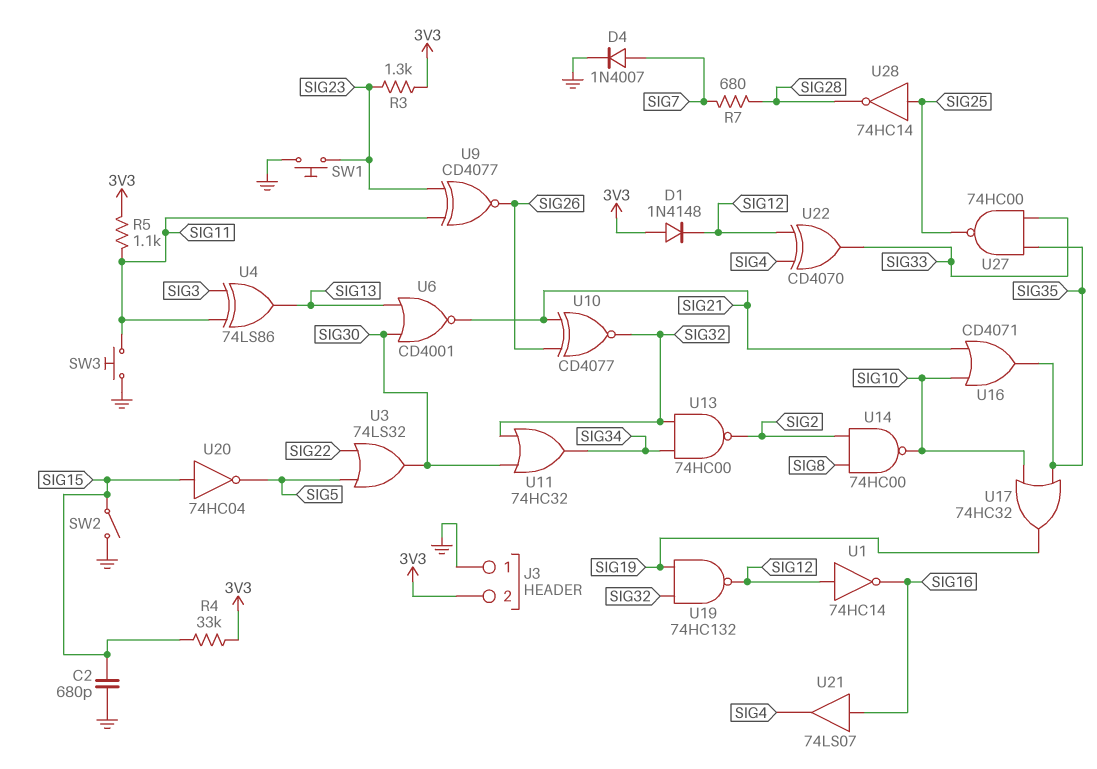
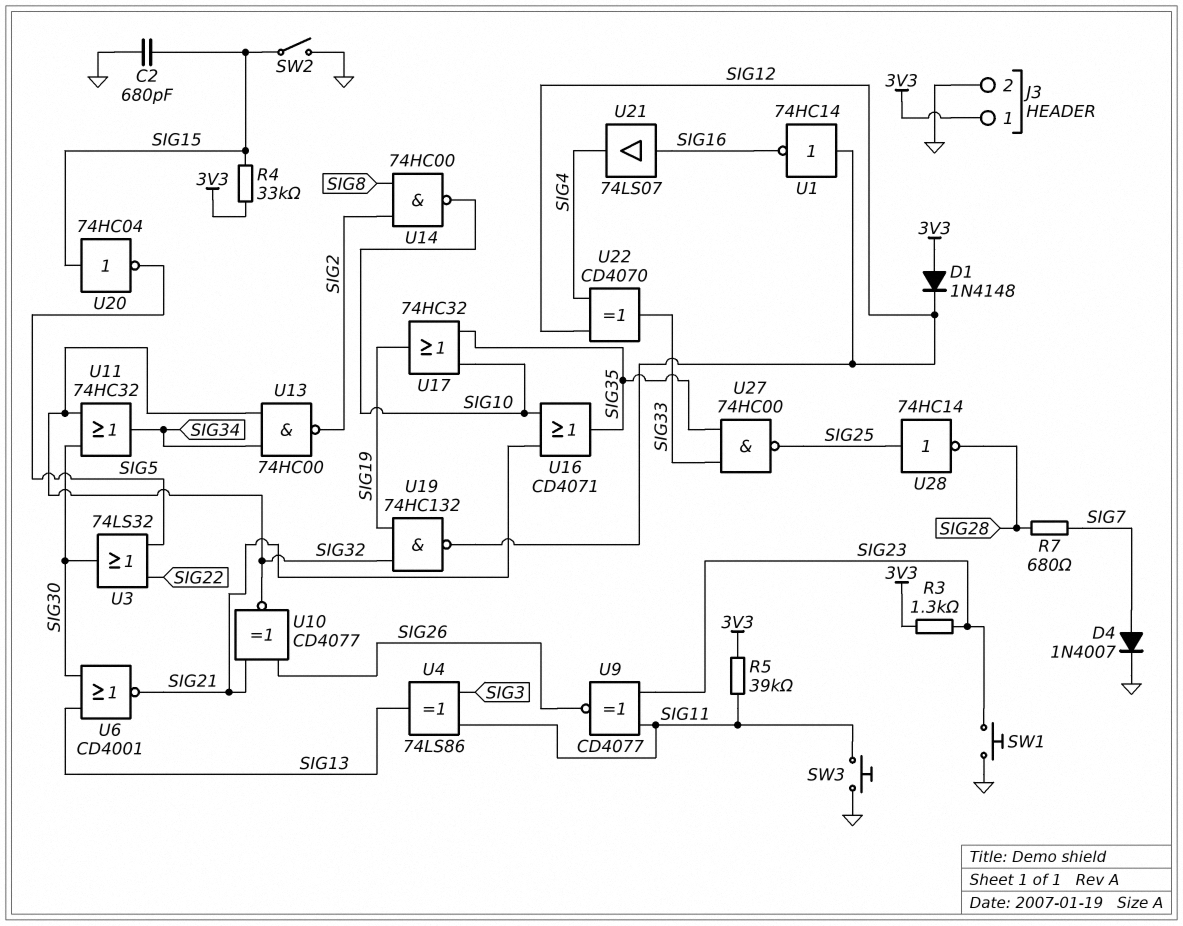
J3 pin 1: GND -> 3V3
J3 pin 2: 3V3 -> GND
R5: 1.1k (3V3, SIG11) -> 39k (3V3, SIG11)

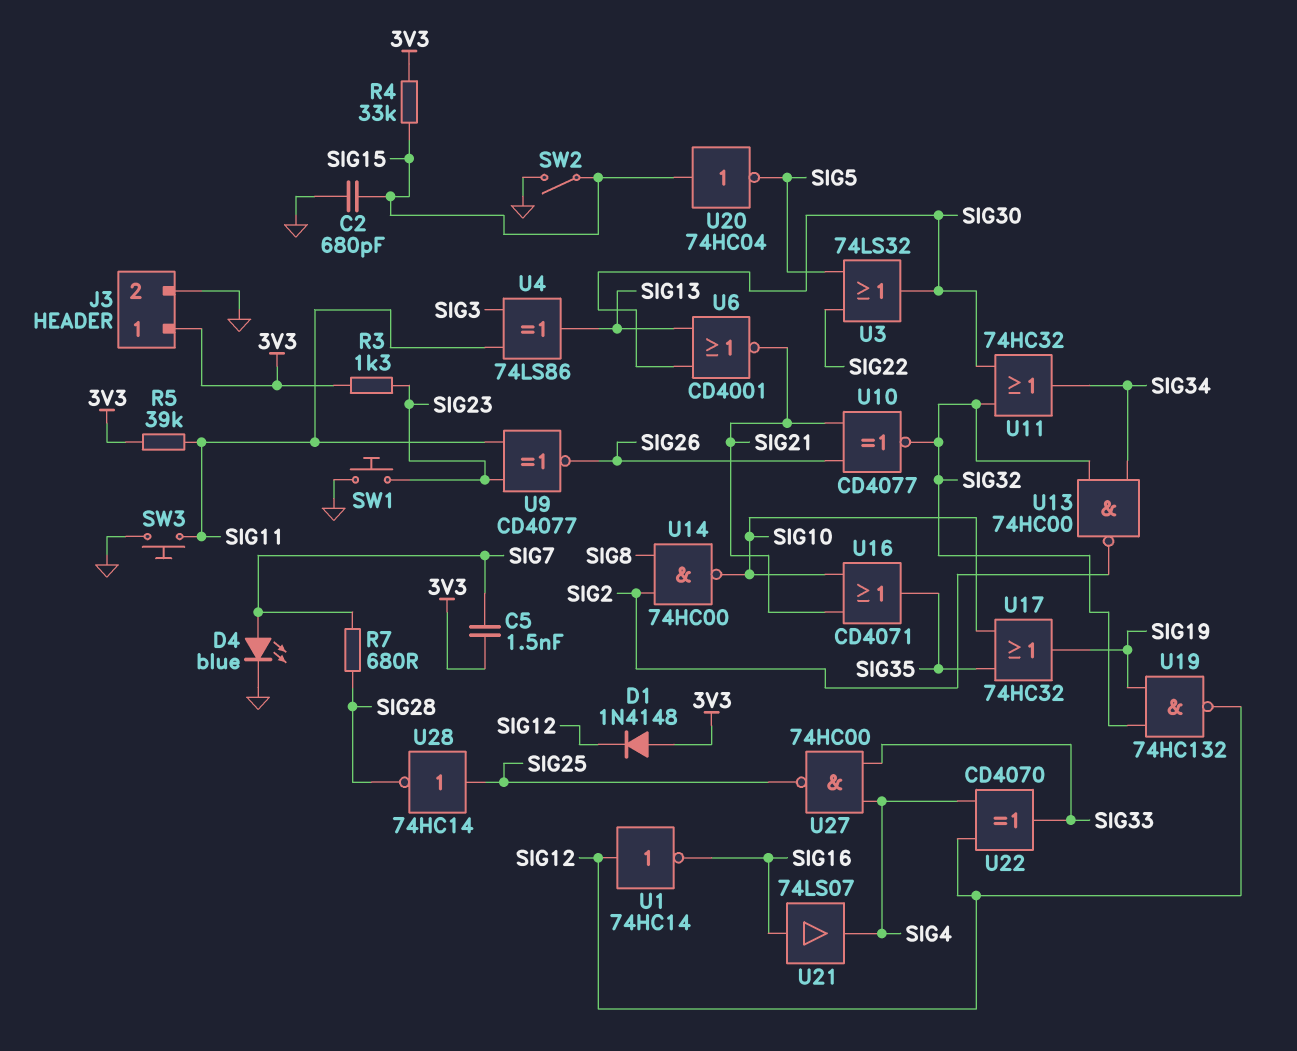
C5: none -> 1.5nF (3V3, SIG7)
D4: diode 1N4007 (A SIG7, K GND) -> LED blue (A SIG7, K GND)
U27: NAND 74HC00 (in SIG33, in SIG35, out SIG25) -> NAND 74HC00 (in SIG4, in SIG33, out SIG25)

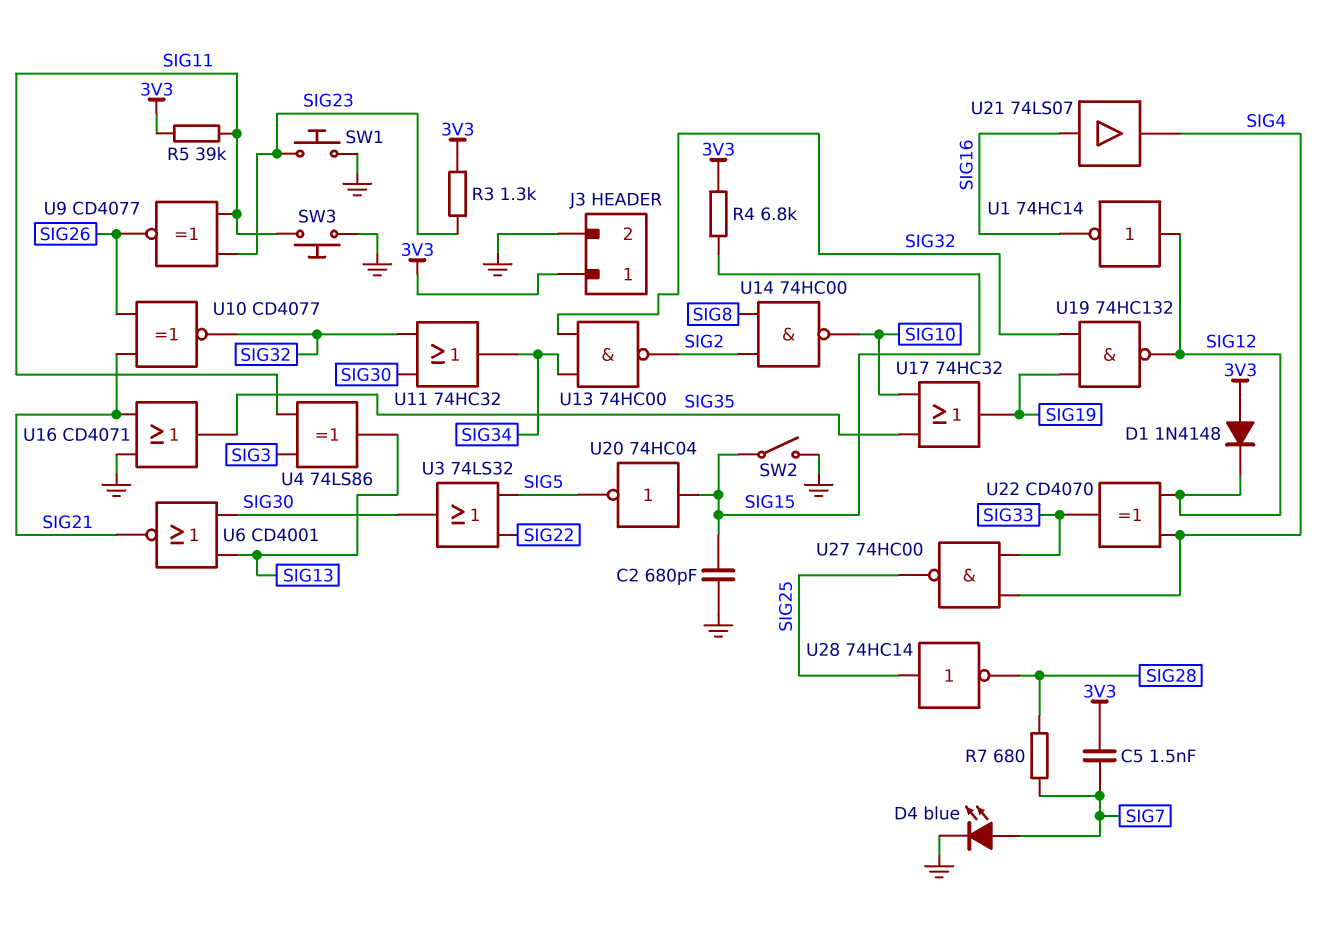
R4: 33k (3V3, SIG15) -> 6.8k (3V3, SIG15)
U16: OR CD4071 (in SIG10, in SIG21, out SIG35) -> OR CD4071 (in GND, in SIG21, out SIG35)

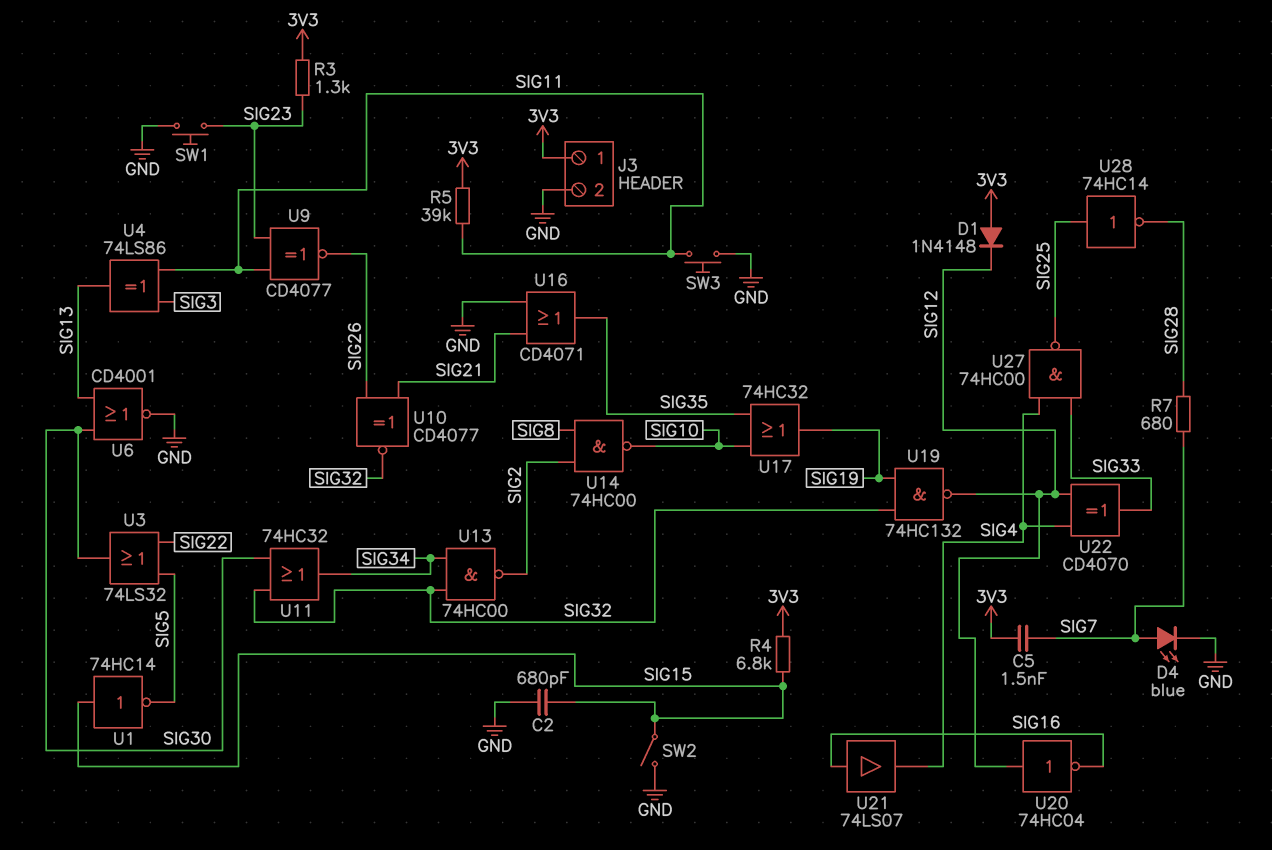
U1: NOT 74HC14 (in SIG12, out SIG16) -> NOT 74HC14 (in SIG15, out SIG5)
U6: NOR CD4001 (in SIG13, in SIG30, out SIG21) -> NOR CD4001 (in SIG13, in SIG30, out GND)
U20: NOT 74HC04 (in SIG15, out SIG5) -> NOT 74HC04 (in SIG12, out SIG16)

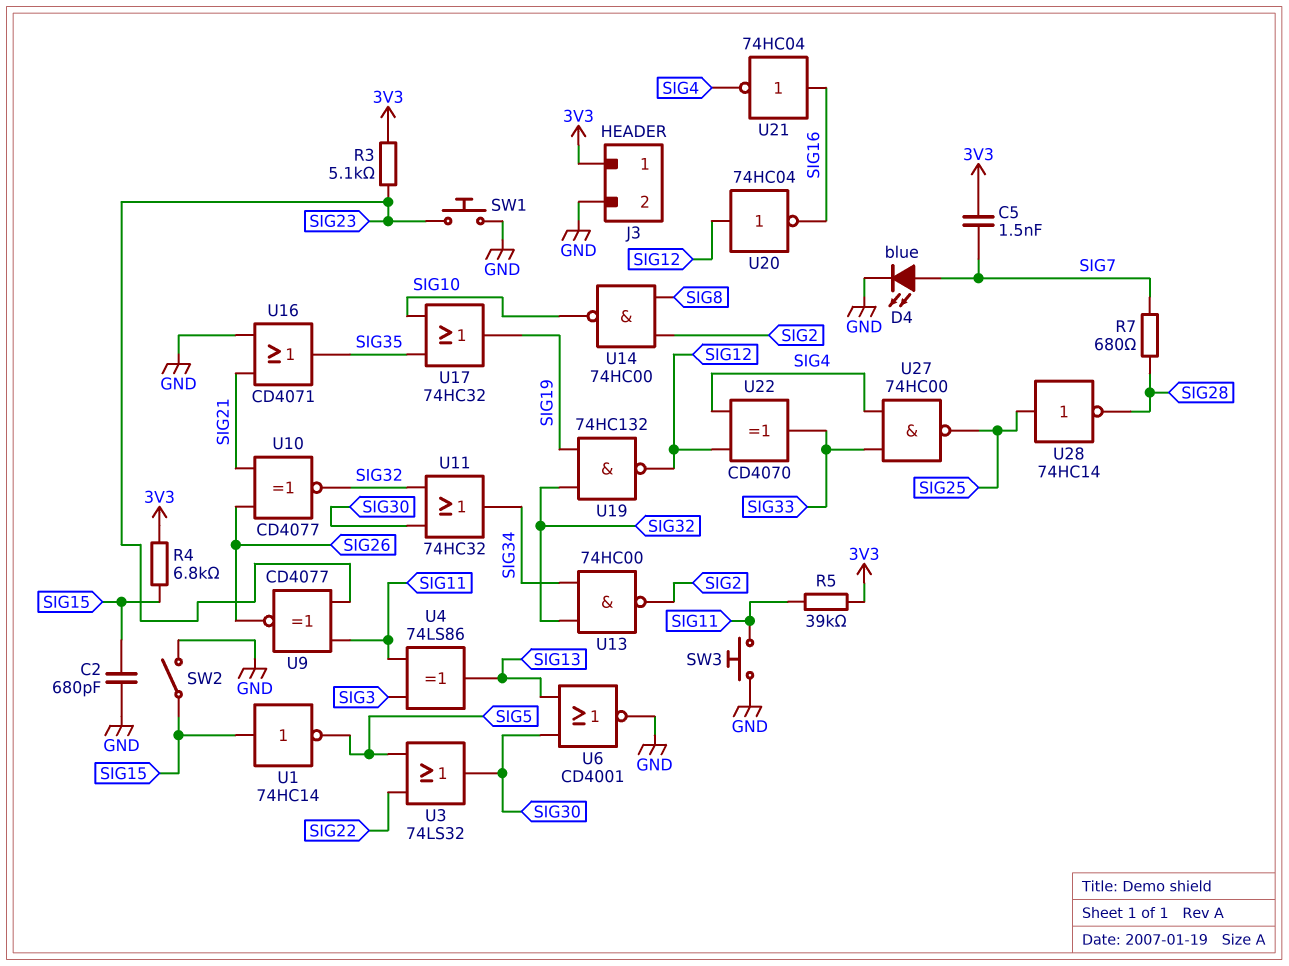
D1: diode 1N4148 (A 3V3, K SIG12) -> none
R3: 1.3k (3V3, SIG23) -> 5.1k (3V3, SIG23)
U21: buffer 74LS07 (in SIG16, out SIG4) -> NOT 74HC04 (in SIG16, out SIG4)

